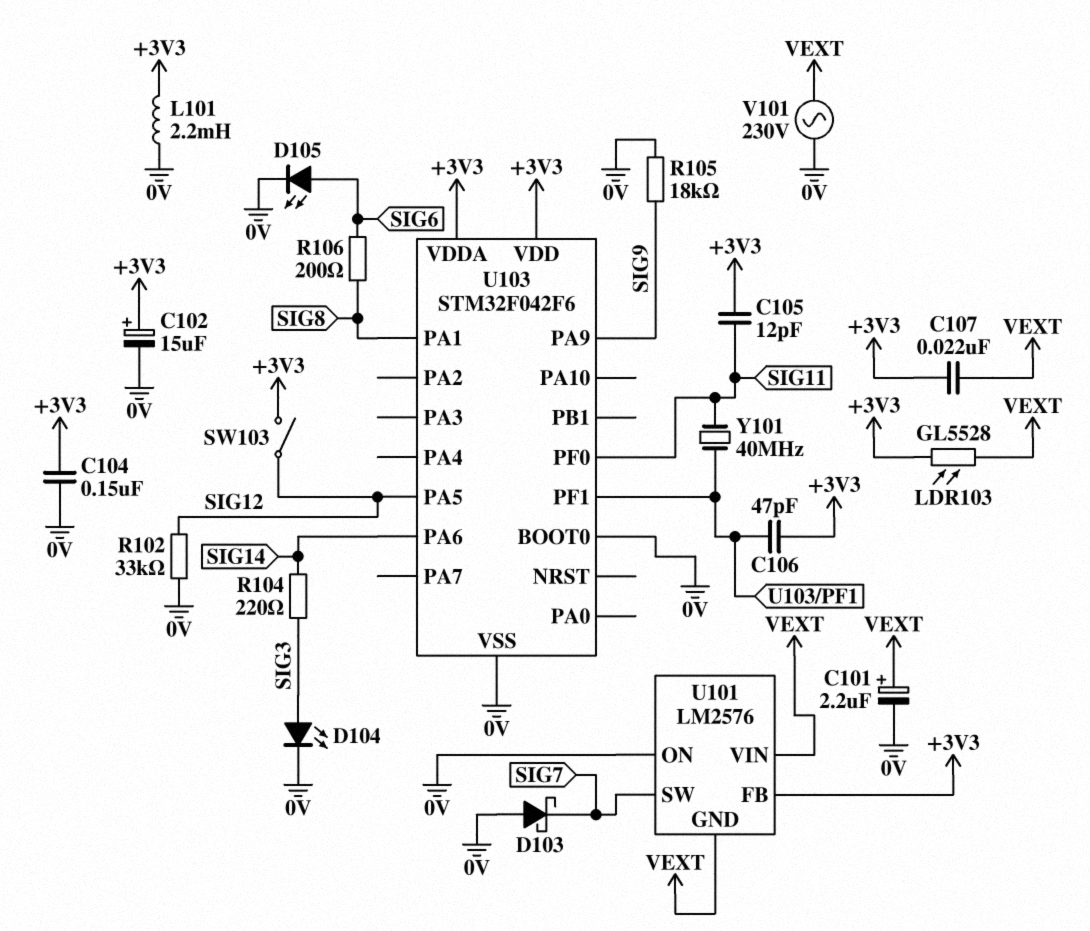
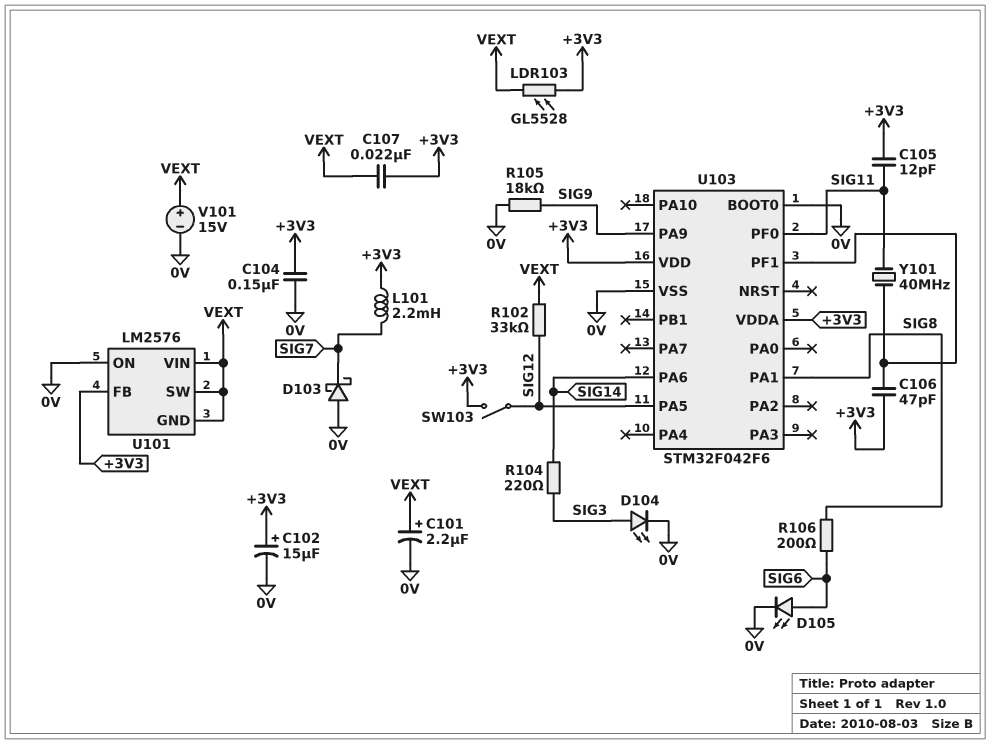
L101: 2.2mH (+3V3, 0V) -> 2.2mH (+3V3, SIG7)
R102: 33k (0V, SIG12) -> 33k (SIG12, VEXT)
U101 pin SW: SIG7 -> VEXT
V101: AC 230V (0V, VEXT) -> 15V (plus VEXT, minus 0V)

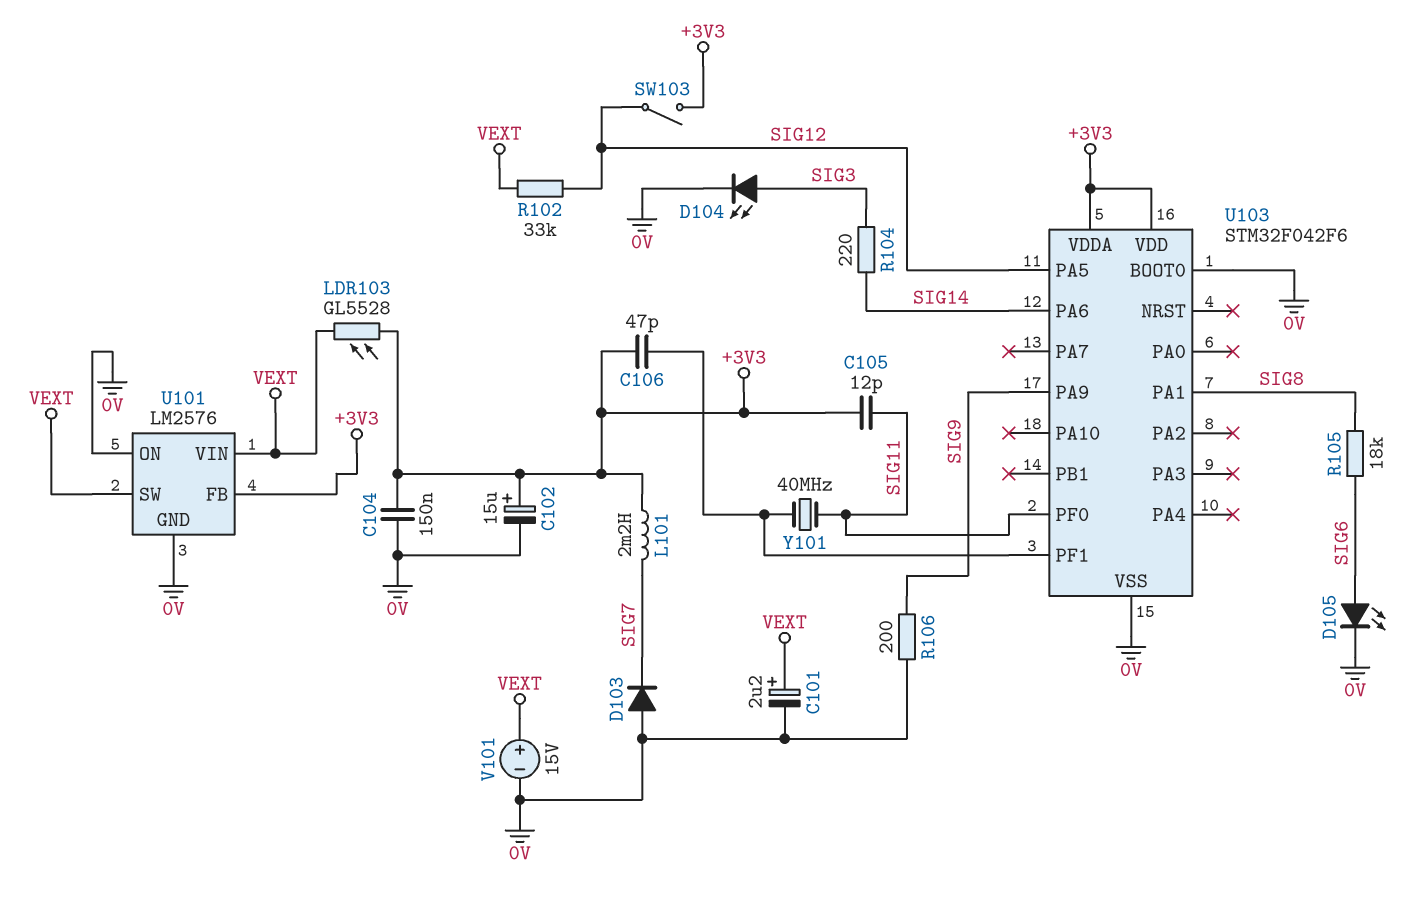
C107: 22nF (+3V3, VEXT) -> none
D103: schottky (A 0V, K SIG7) -> diode (A 0V, K SIG7)
R105: 18k (0V, SIG9) -> 18k (SIG6, SIG8)
R106: 200 (SIG6, SIG8) -> 200 (0V, SIG9)
U101 pin GND: VEXT -> 0V

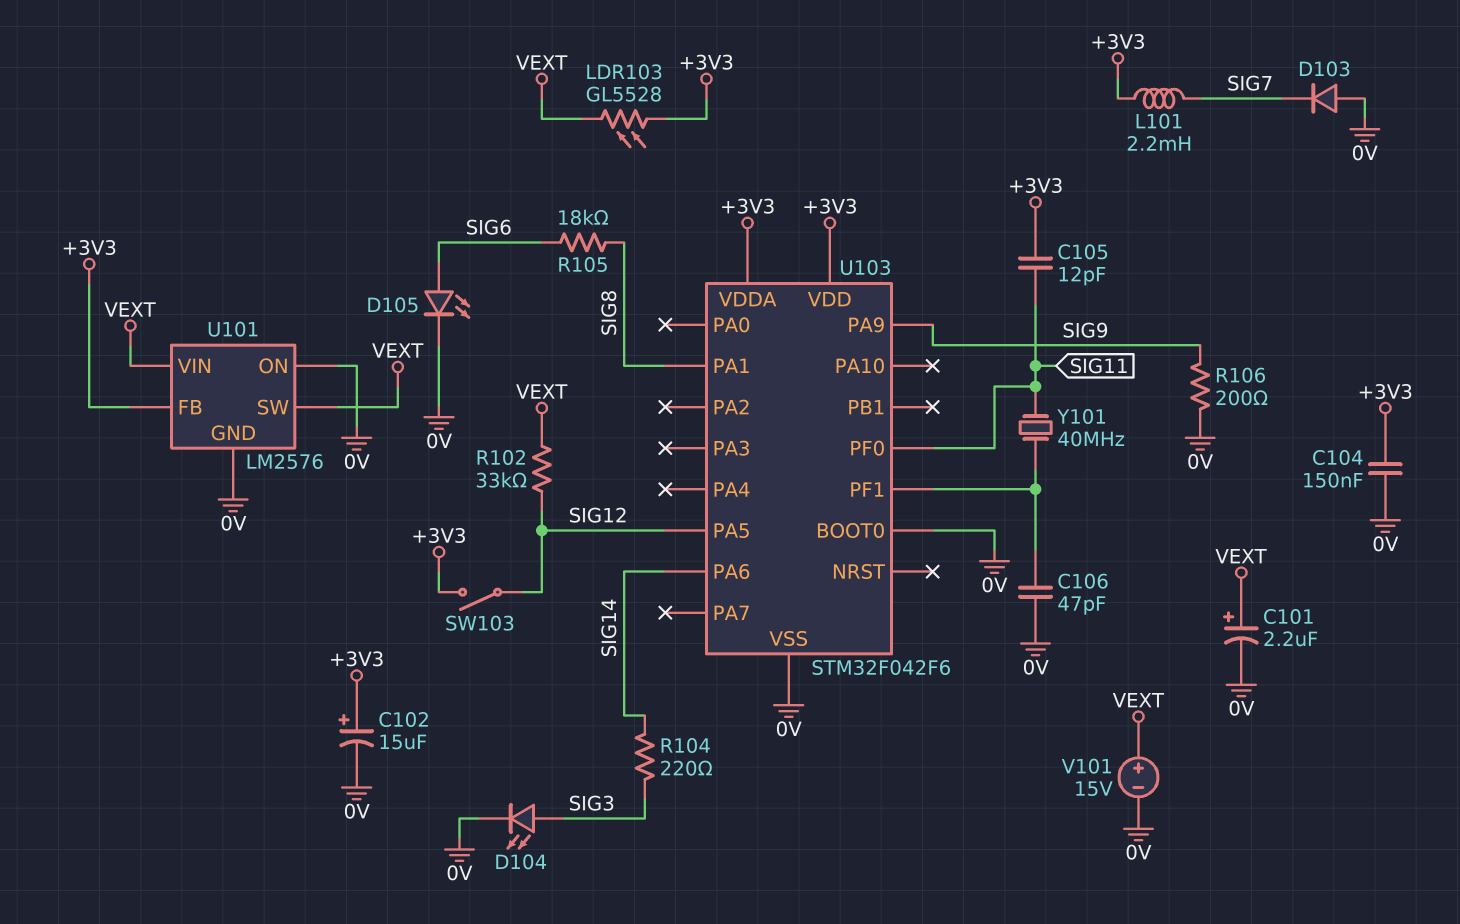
C106: 47pF (+3V3, U103/PF1) -> 47pF (0V, U103/PF1)

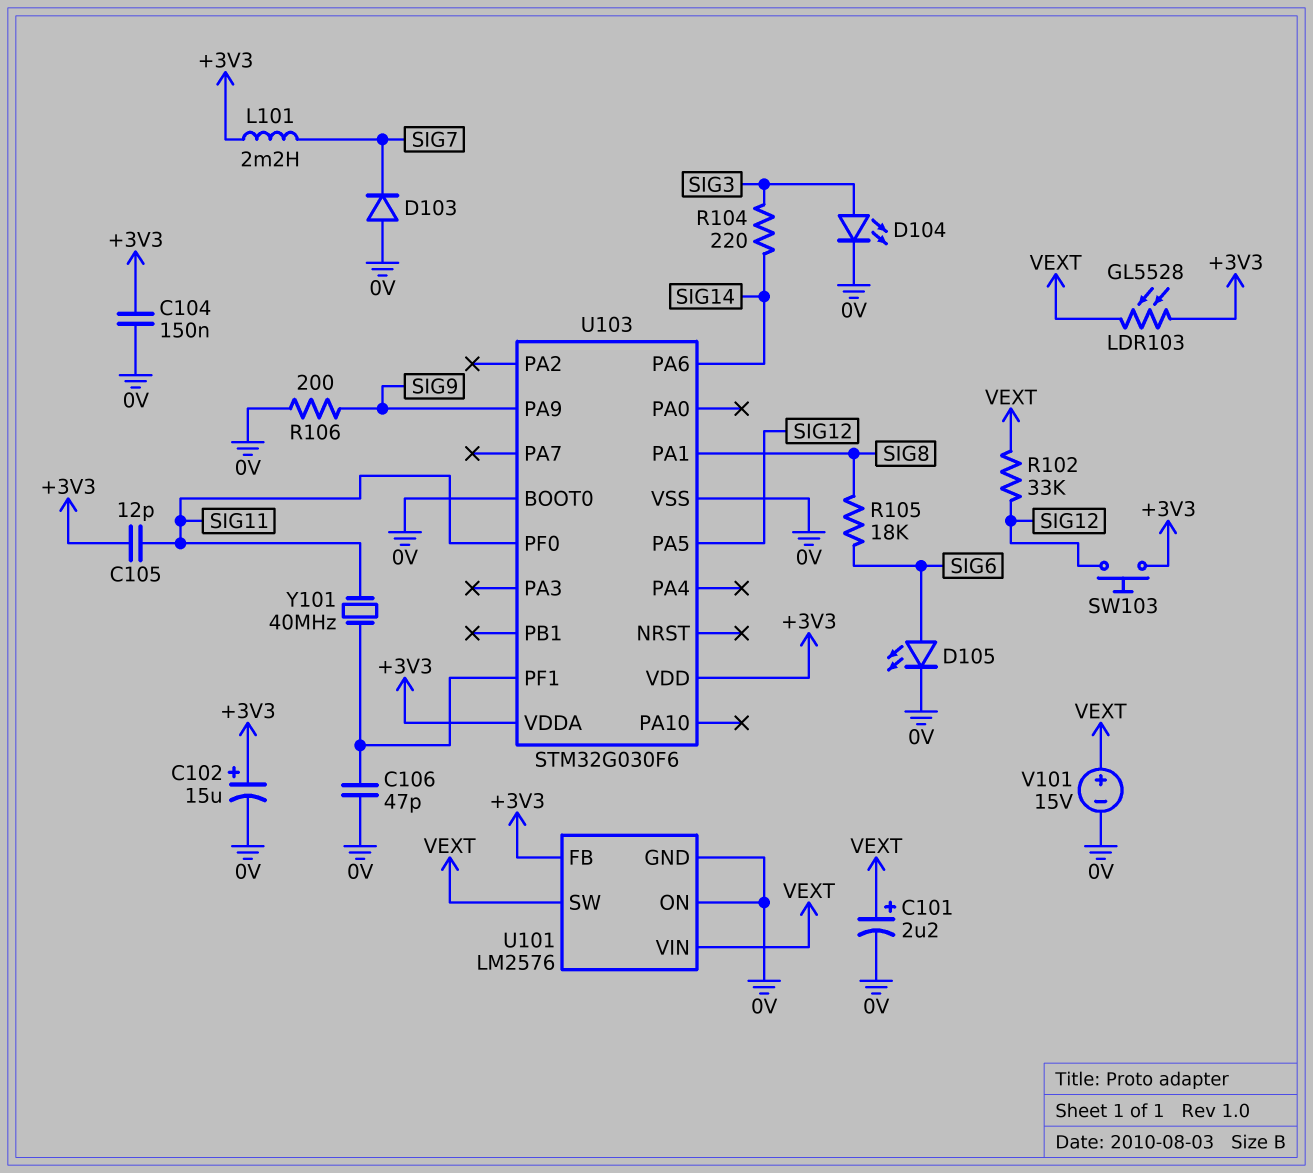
SW103: switch (+3V3, SIG12) -> button (+3V3, SIG12)
U103: STM32F042F6 -> STM32G030F6

